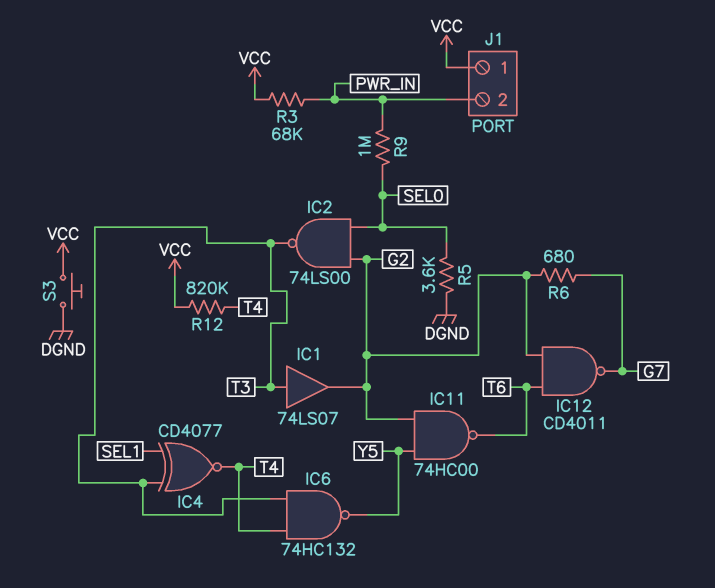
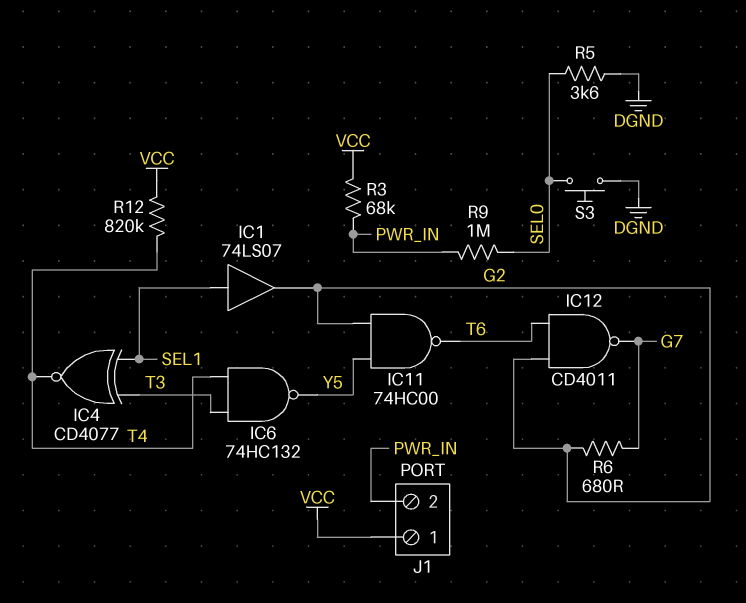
IC1: buffer 74LS07 (in T3, out G2) -> buffer 74LS07 (in SEL1, out G2)
IC2: NAND 74LS00 (in G2, in SEL0, out T3) -> none
S3: button (DGND, VCC) -> button (DGND, SEL0)

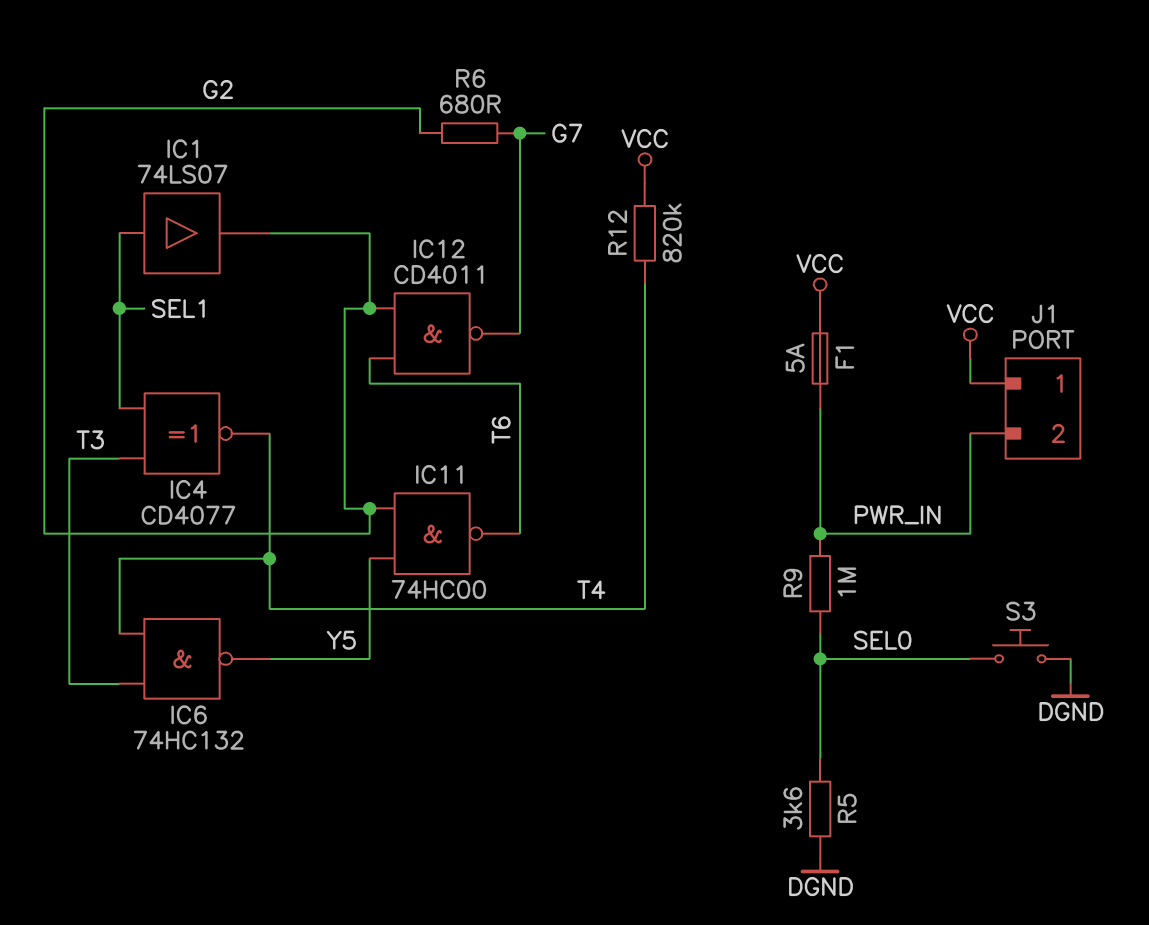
F1: none -> 5A (PWR_IN, VCC)
R3: 68k (PWR_IN, VCC) -> none

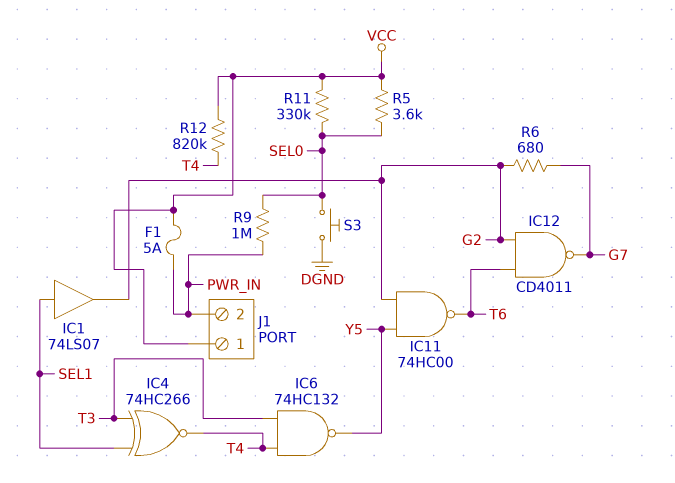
IC4: XNOR CD4077 (in SEL1, in T3, out T4) -> XNOR 74HC266 (in SEL1, in T3, out T4)
R5: 3.6k (DGND, SEL0) -> 3.6k (SEL0, VCC)
R11: none -> 330k (SEL0, VCC)

